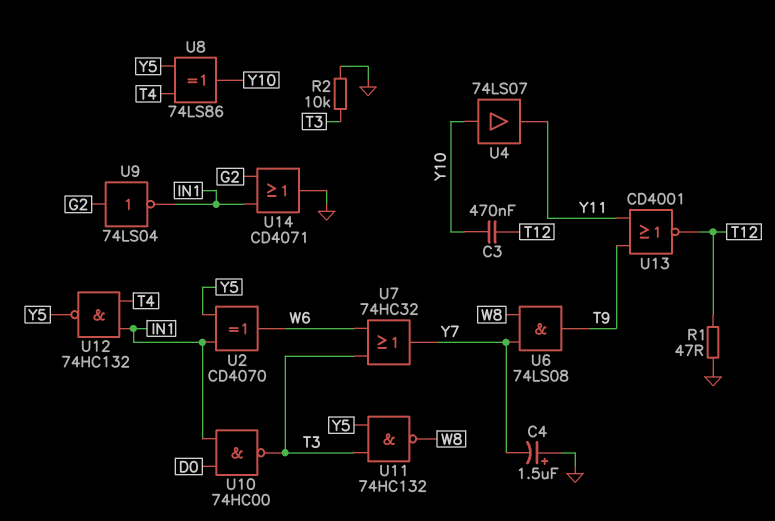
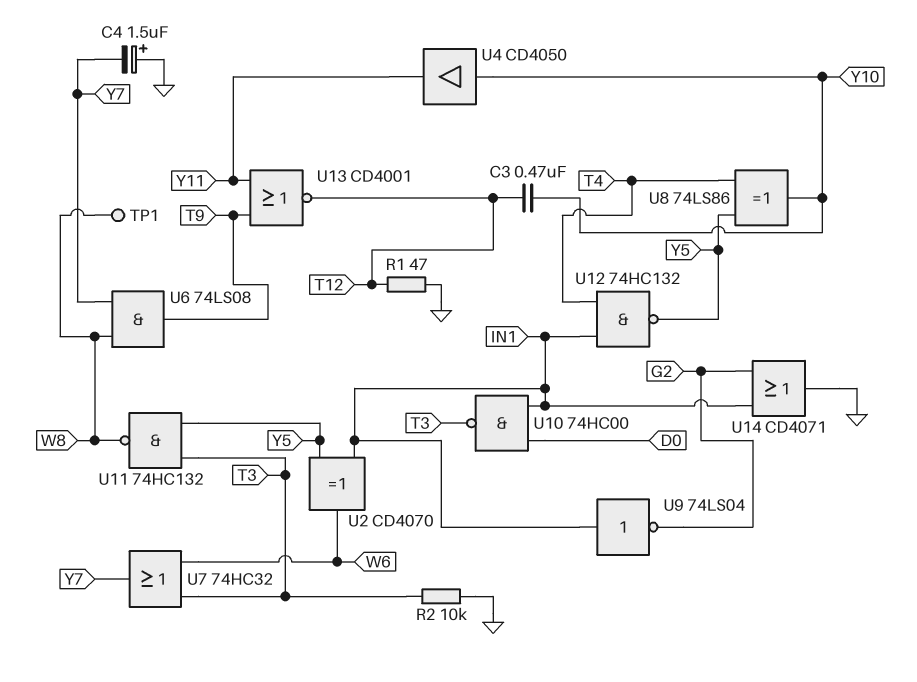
TP1: none -> test point (W8)
U4: buffer 74LS07 (in Y10, out Y11) -> buffer CD4050 (in Y10, out Y11)
U9: NOT 74LS04 (in G2, out IN1) -> NOT 74LS04 (in IN1, out G2)

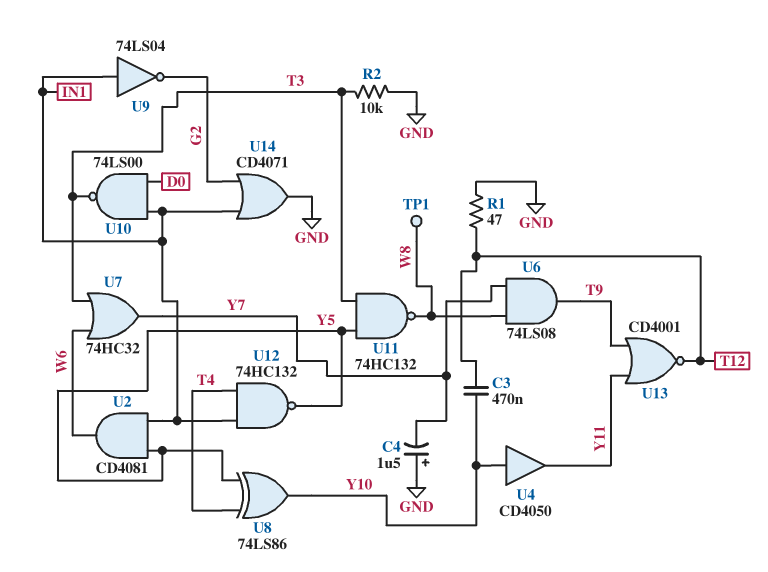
U2: XOR CD4070 (in IN1, in Y5, out W6) -> AND CD4081 (in IN1, in Y5, out W6)
U10: NAND 74HC00 (in D0, in IN1, out T3) -> NAND 74LS00 (in D0, in IN1, out T3)

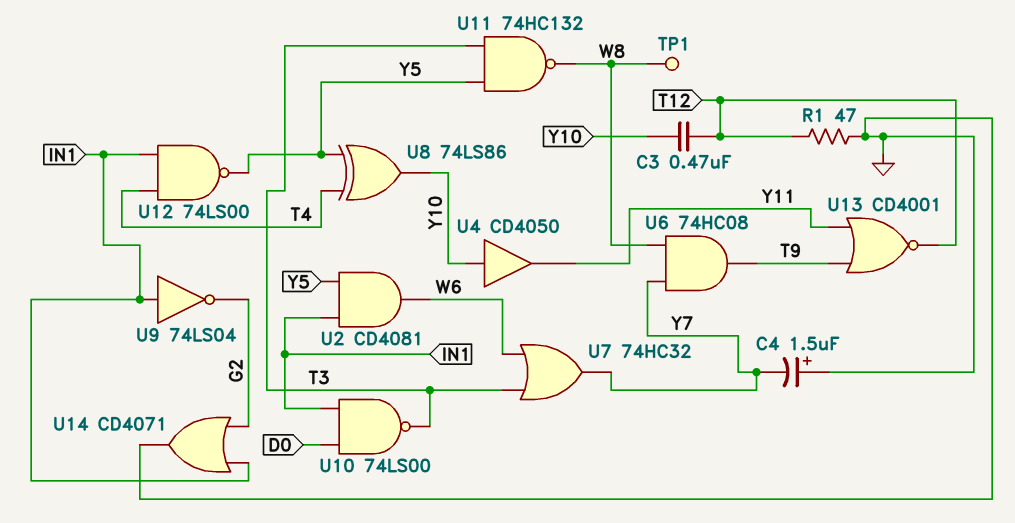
R2: 10k (GND, T3) -> none
U6: AND 74LS08 (in W8, in Y7, out T9) -> AND 74HC08 (in W8, in Y7, out T9)
U12: NAND 74HC132 (in IN1, in T4, out Y5) -> NAND 74LS00 (in IN1, in T4, out Y5)

